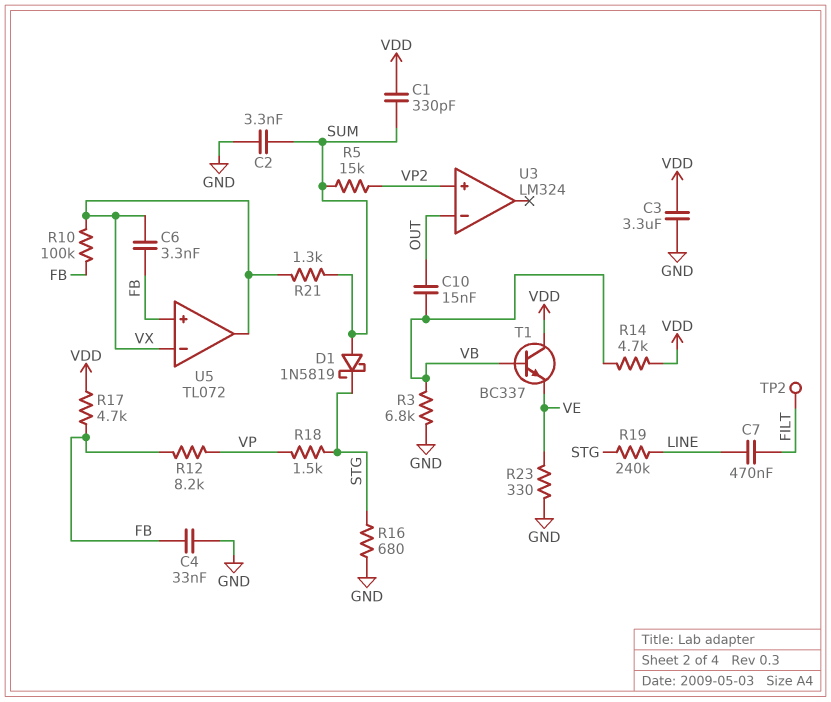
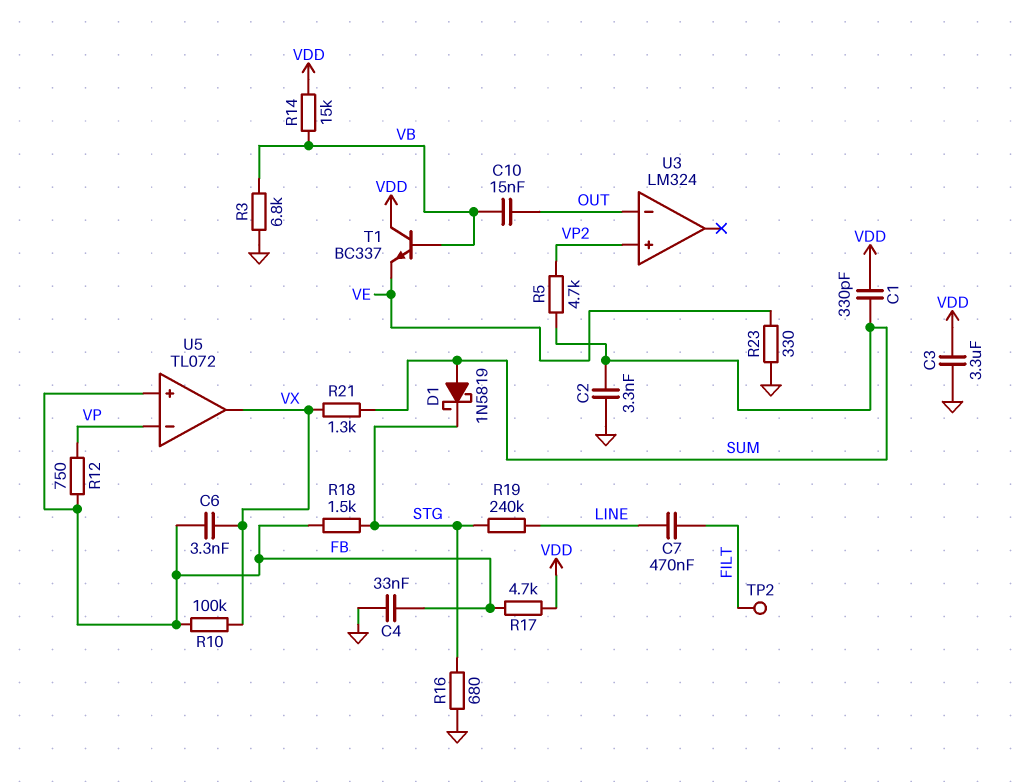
R5: 15k (SUM, VP2) -> 4.7k (SUM, VP2)
R12: 8.2k (FB, VP) -> 750 (FB, VP)
R14: 4.7k (VB, VDD) -> 15k (VB, VDD)
R18: 1.5k (STG, VP) -> 1.5k (FB, STG)
U5 pin in-: VX -> VP

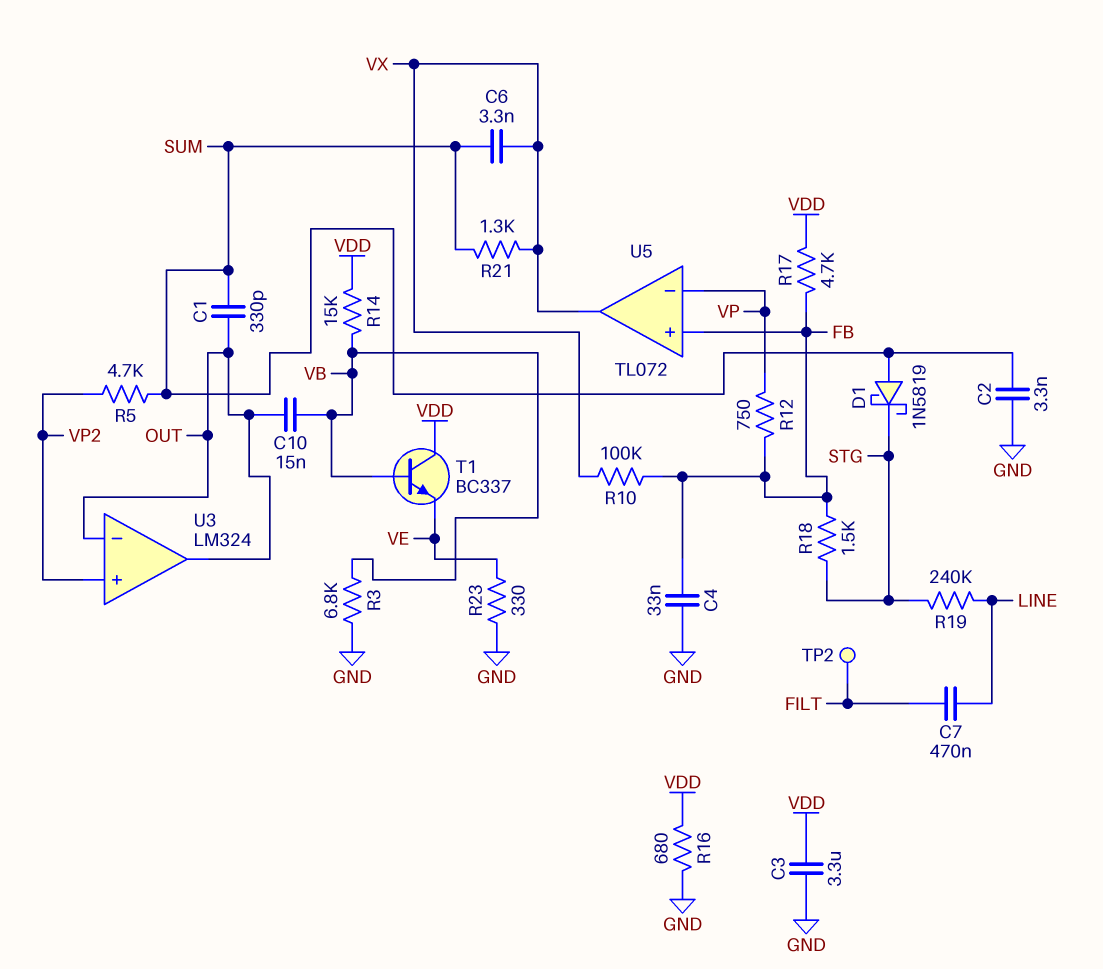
C1: 330pF (SUM, VDD) -> 330pF (OUT, SUM)
C6: 3.3nF (FB, VX) -> 3.3nF (SUM, VX)
R16: 680 (GND, STG) -> 680 (GND, VDD)
U3 pin out: none -> OUT

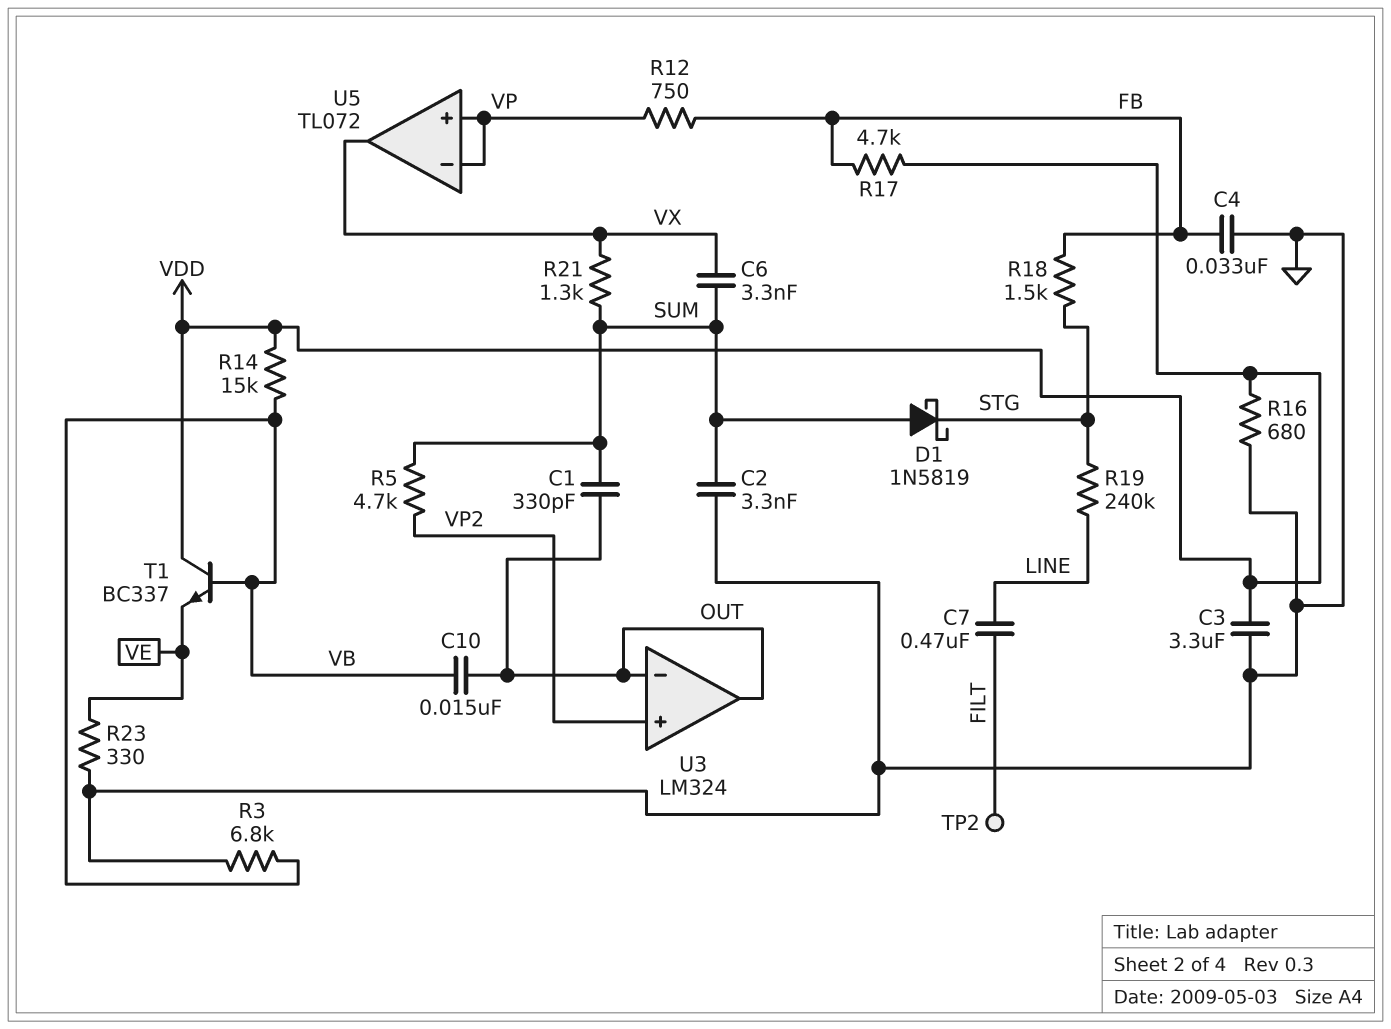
R10: 100k (FB, VX) -> none
U5 pin in+: FB -> VP

